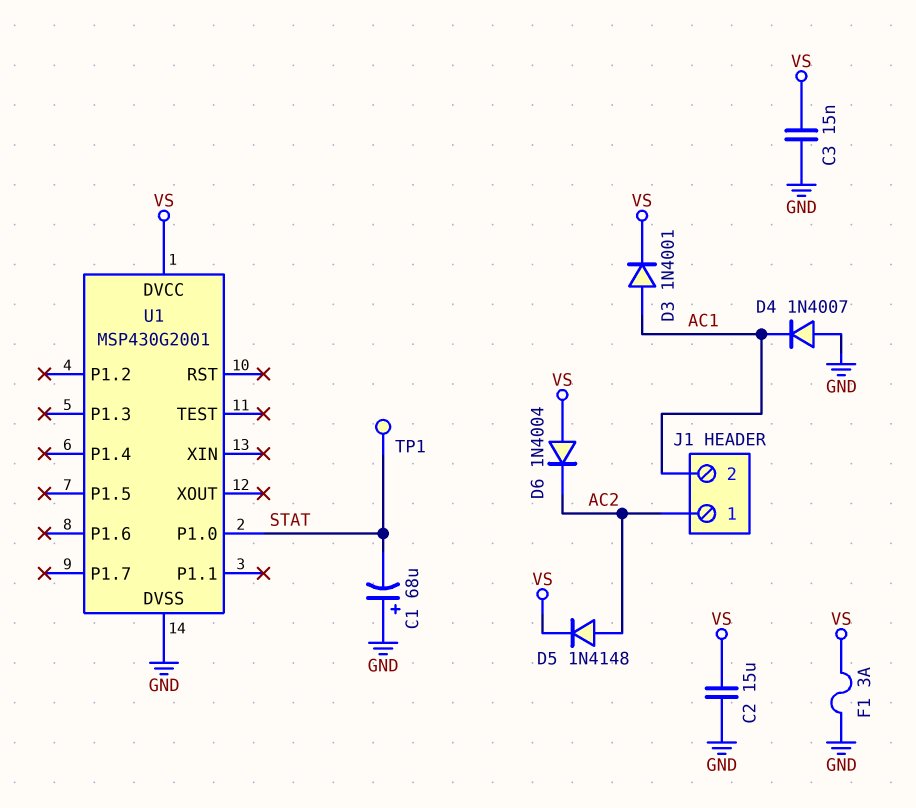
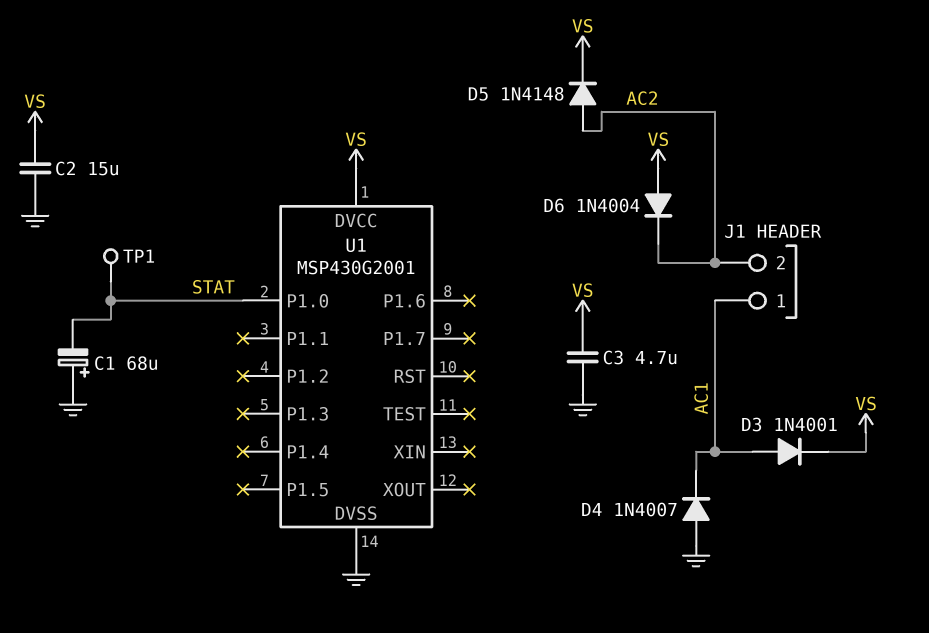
C3: 15nF (GND, VS) -> 4.7uF (GND, VS)
F1: 3A (GND, VS) -> none
J1 pin 1: AC2 -> AC1
J1 pin 2: AC1 -> AC2

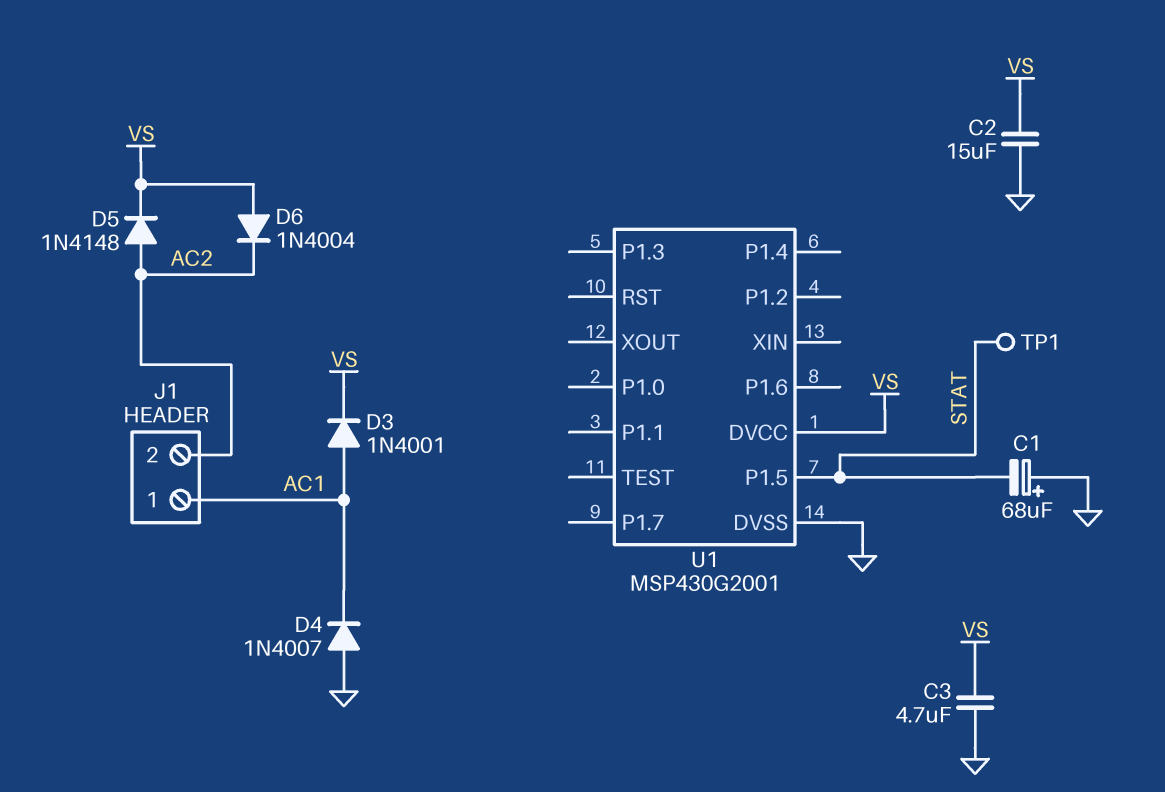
U1 pin P1.0: STAT -> none
U1 pin P1.5: none -> STAT

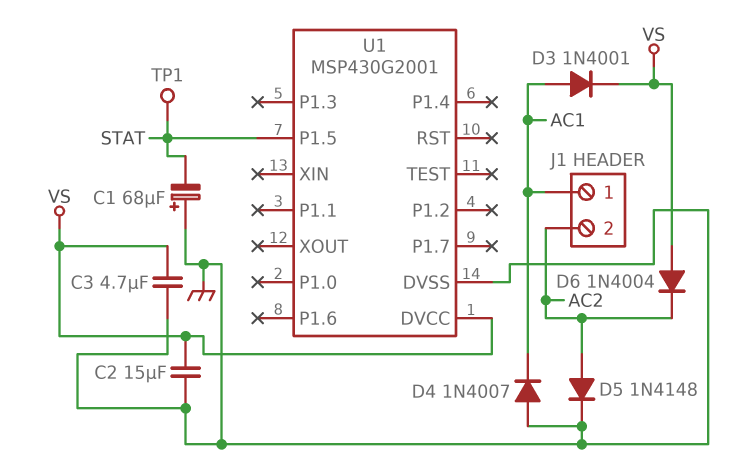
D5: diode 1N4148 (A AC2, K VS) -> diode 1N4148 (A AC2, K GND)

